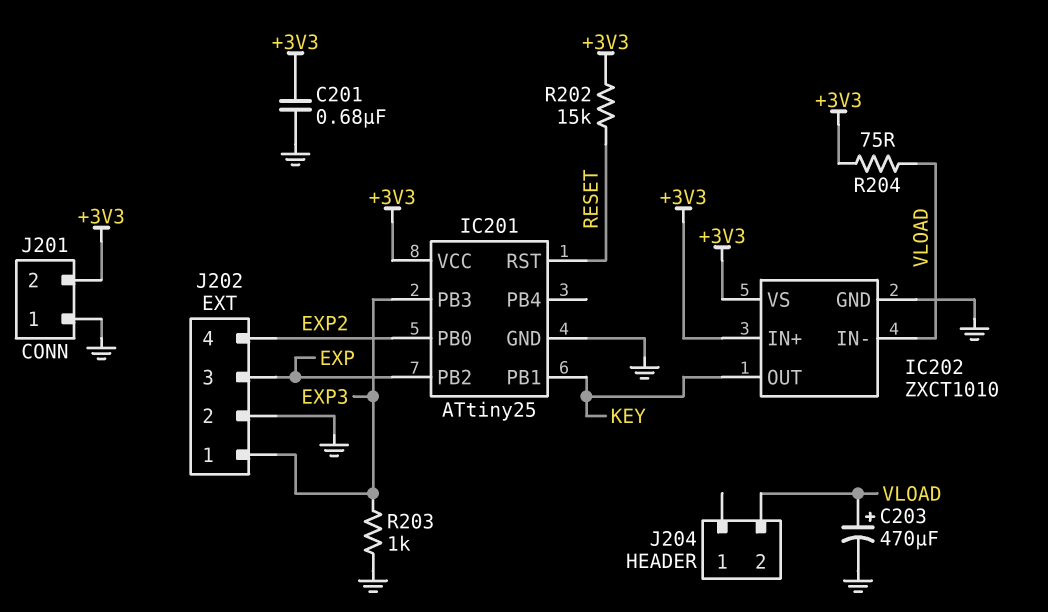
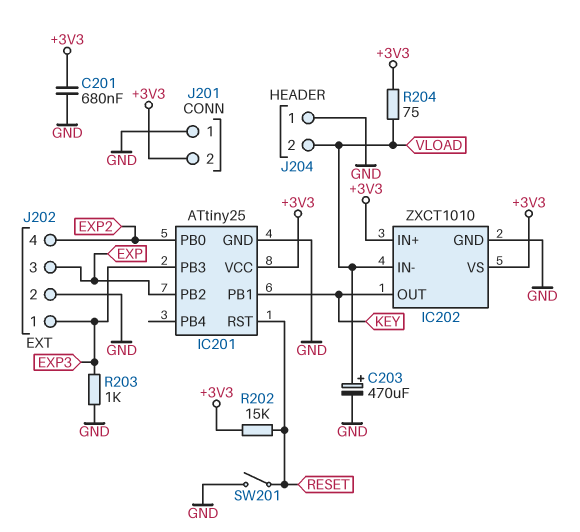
J204 pin 1: none -> GND
SW201: none -> switch (GND, RESET)

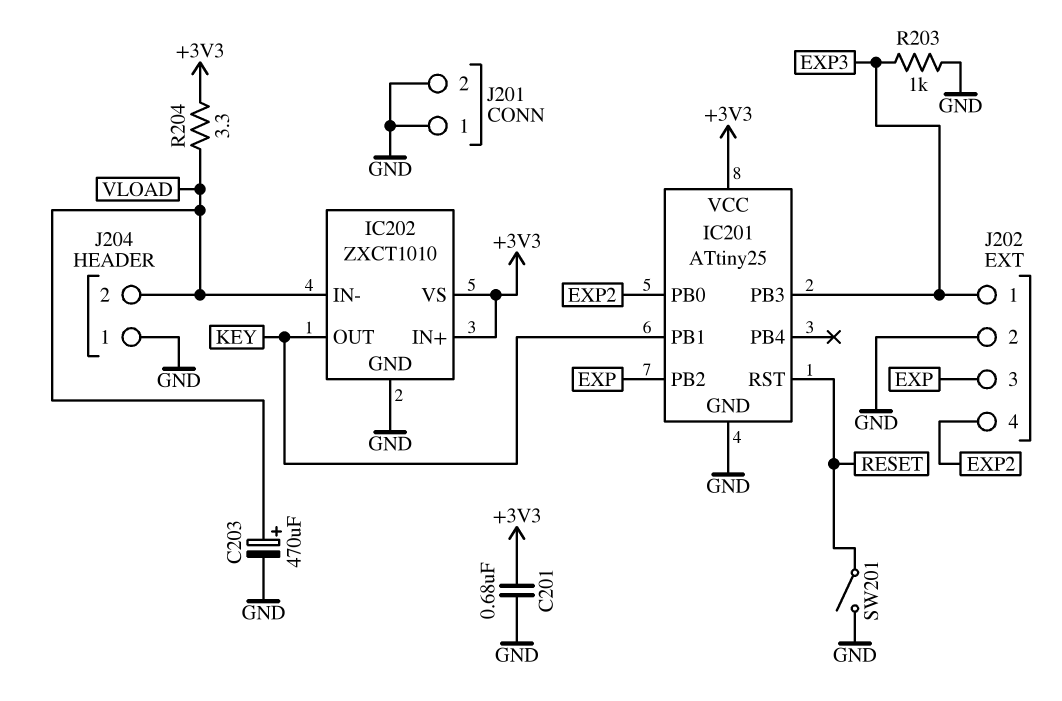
J201 pin 2: +3V3 -> GND
R202: 15k (+3V3, RESET) -> none
R204: 75 (+3V3, VLOAD) -> 3.3 (+3V3, VLOAD)

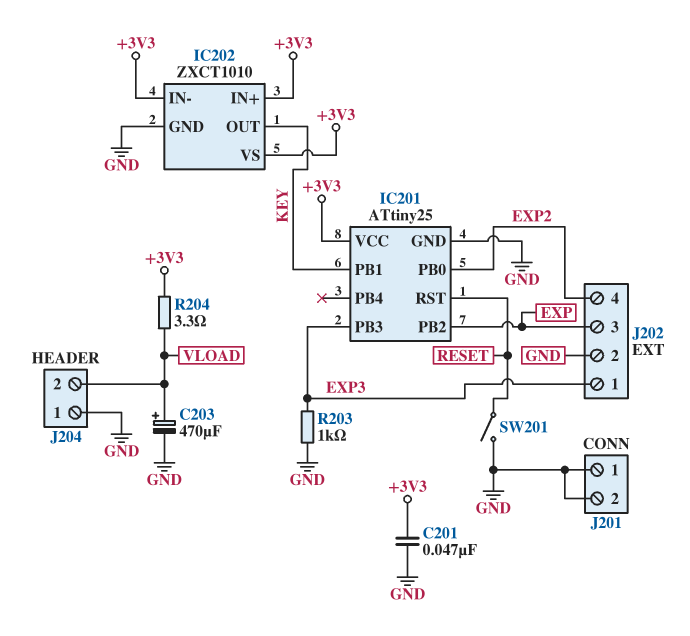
C201: 680nF (+3V3, GND) -> 47nF (+3V3, GND)
IC202 pin IN-: VLOAD -> +3V3

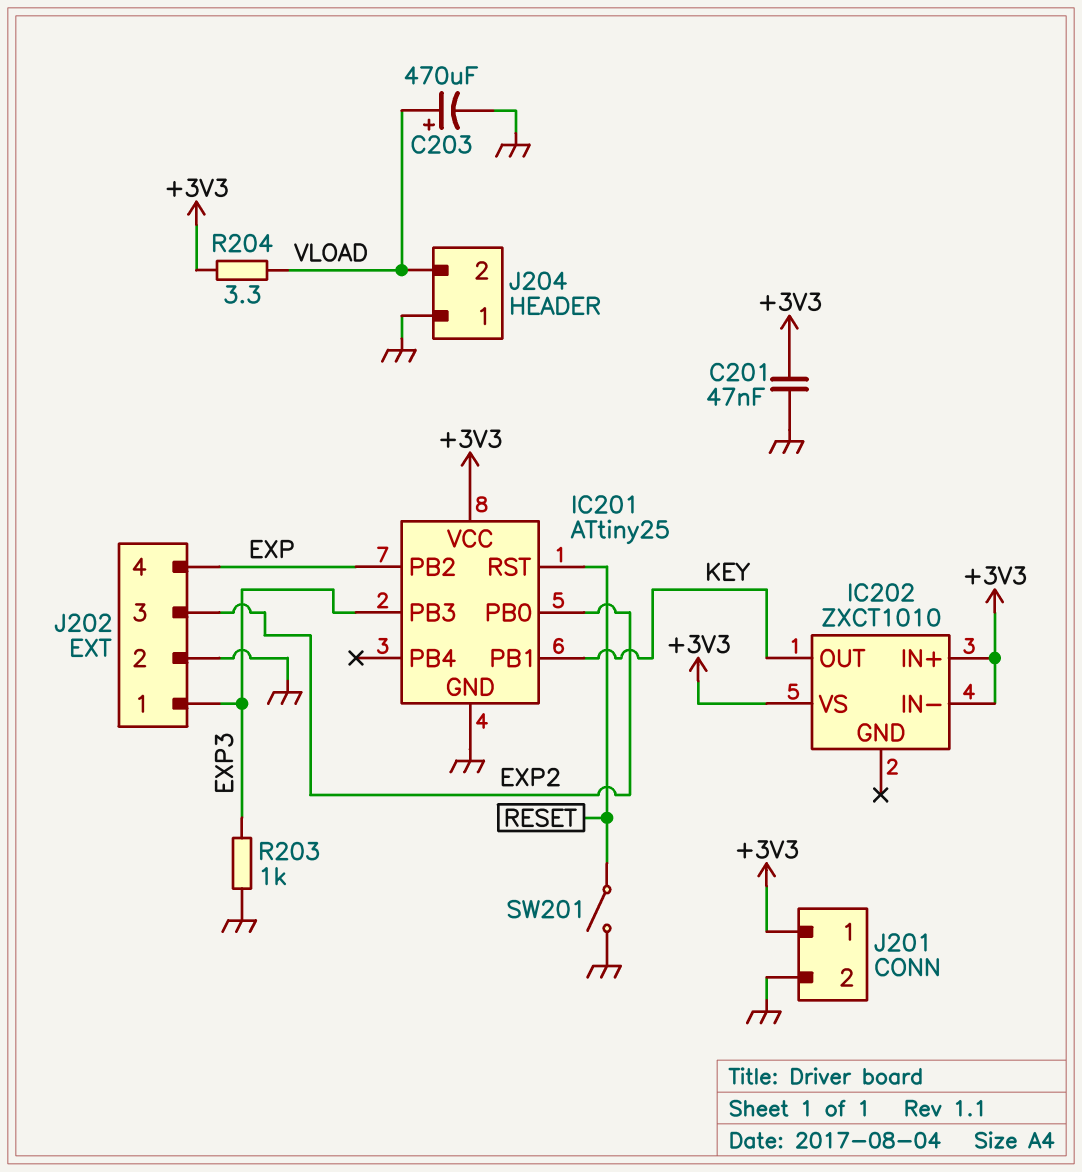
IC202 pin GND: GND -> none
J201 pin 1: GND -> +3V3
J202 pin 3: EXP -> EXP2
J202 pin 4: EXP2 -> EXP

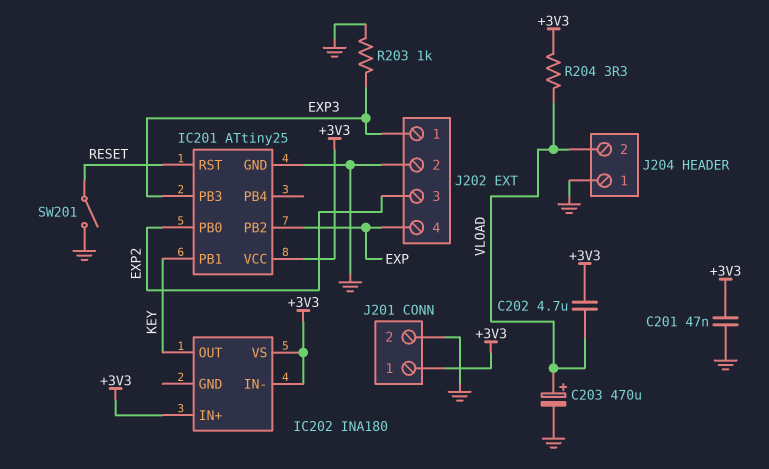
C202: none -> 4.7uF (+3V3, VLOAD)
IC202: ZXCT1010 -> INA180

